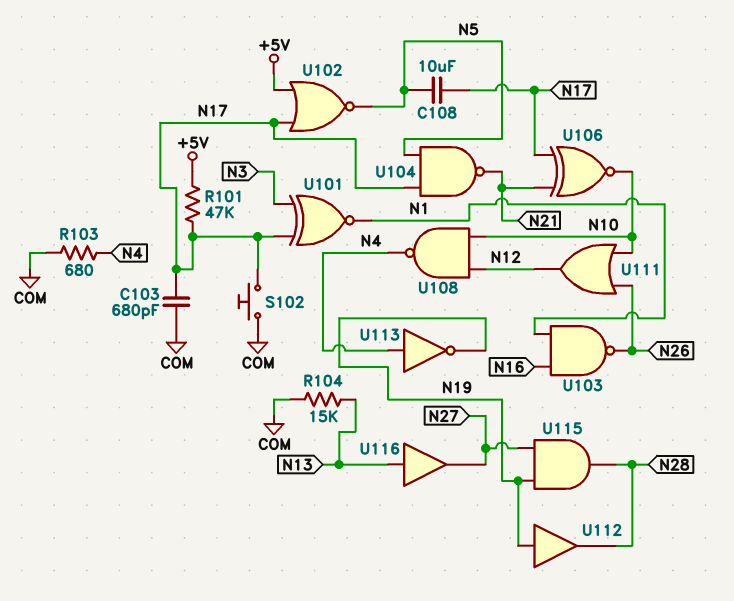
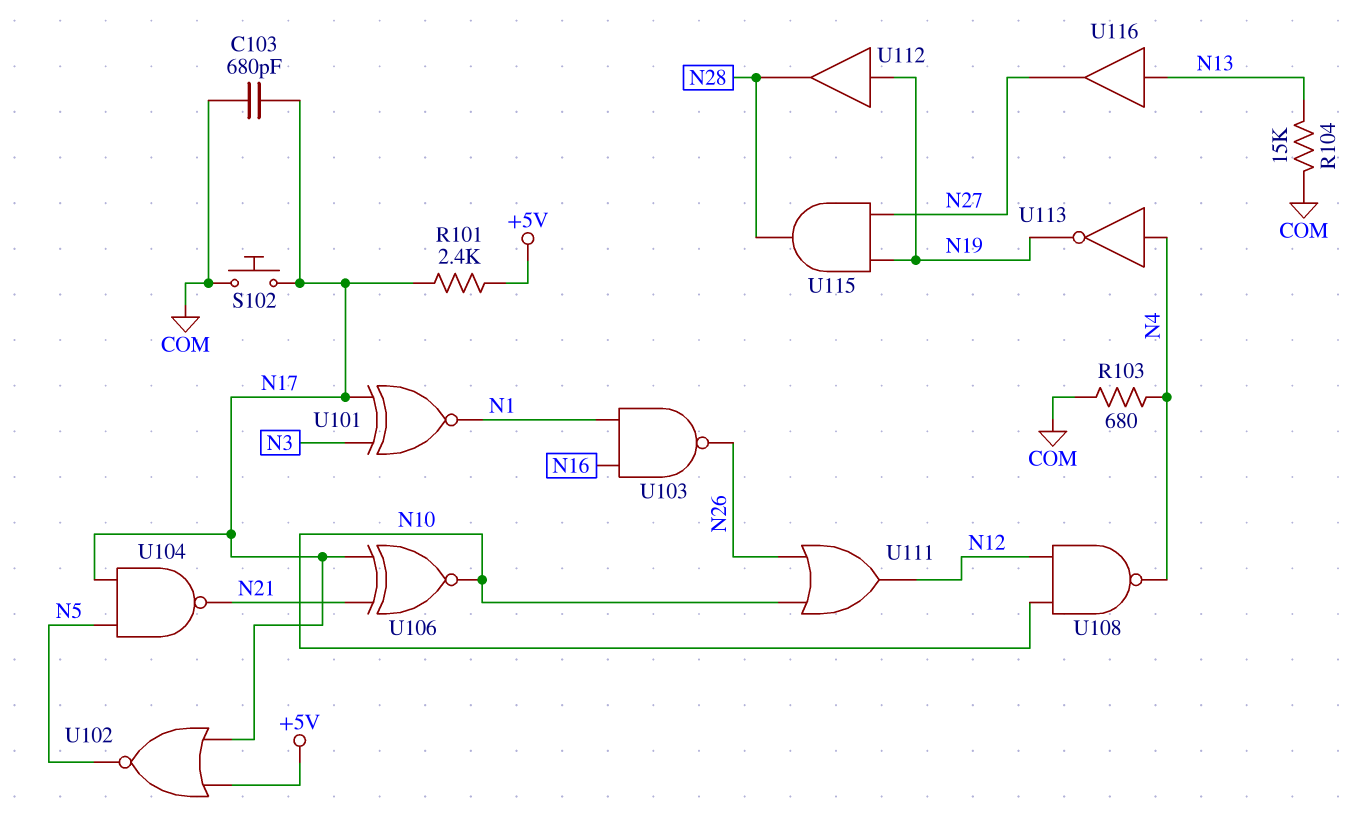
C108: 10uF (N5, N17) -> none
R101: 47k (+5V, N17) -> 2.4k (+5V, N17)

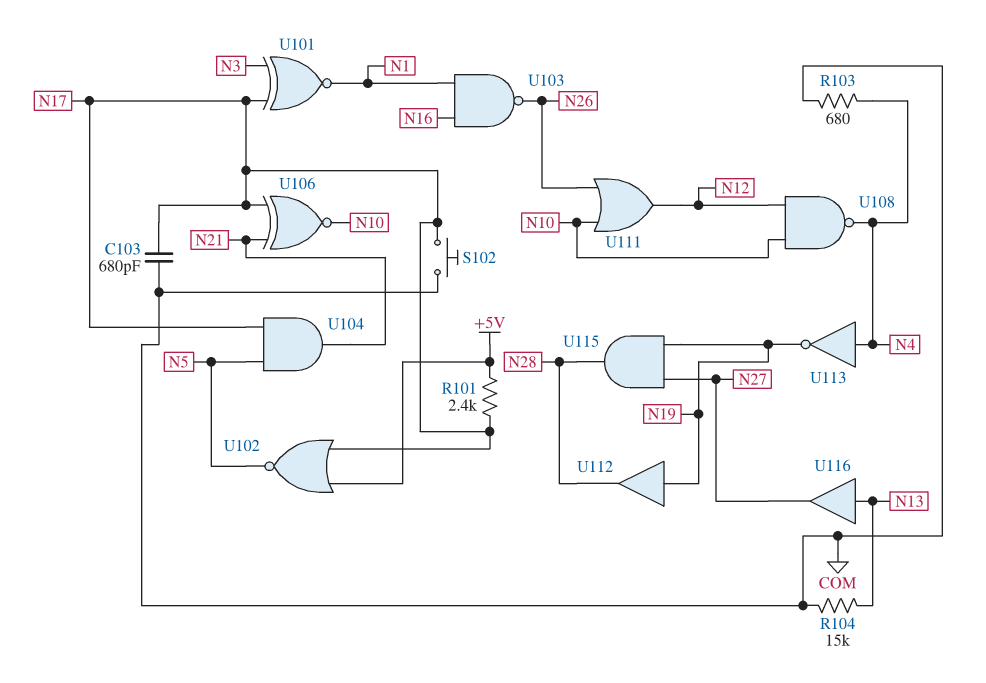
U104: NAND (in N5, in N17, out N21) -> AND (in N5, in N17, out N21)

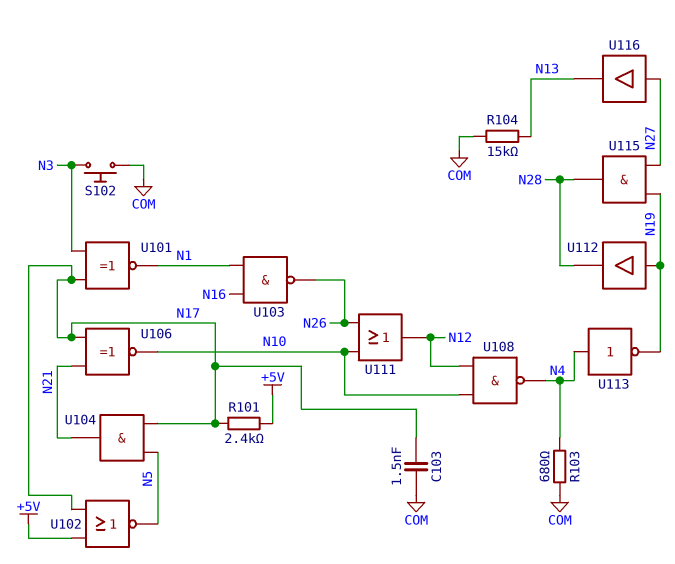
C103: 680pF (COM, N17) -> 1.5nF (COM, N17)
S102: button (COM, N17) -> button (COM, N3)
U116: buffer (in N13, out N27) -> buffer (in N27, out N13)

